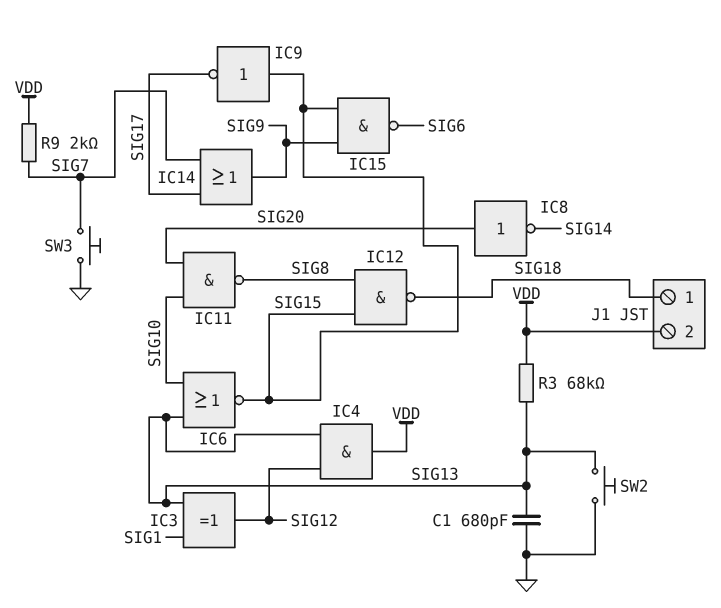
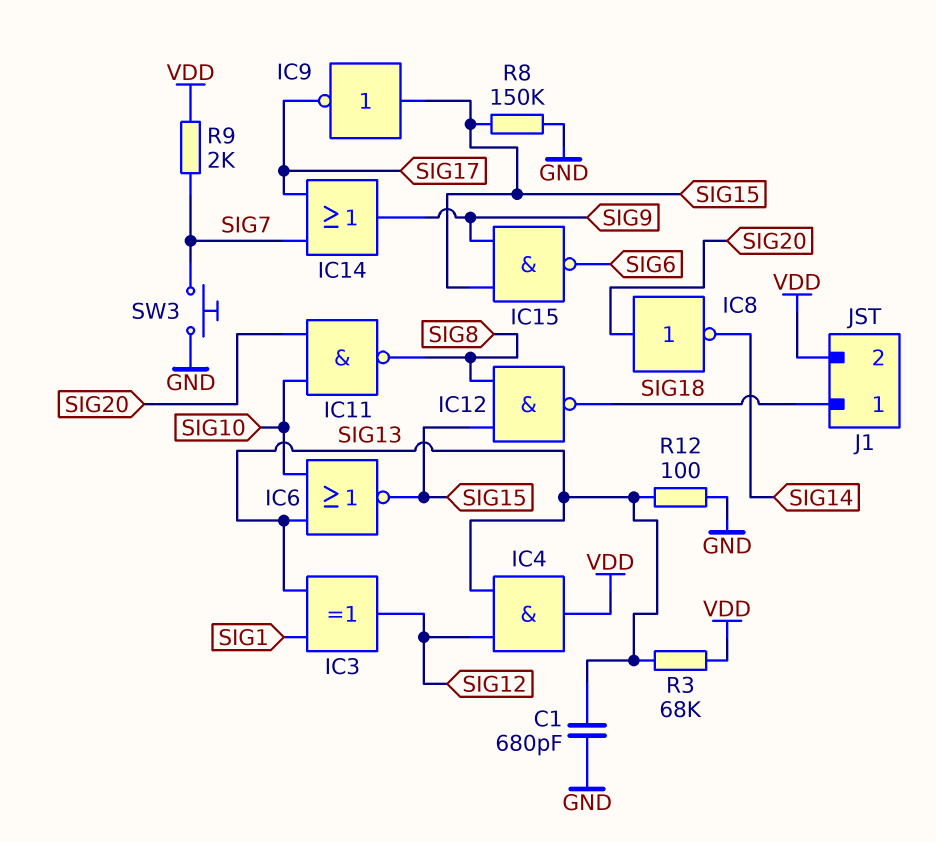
R8: none -> 150k (GND, SIG15)
R12: none -> 100 (GND, SIG13)
SW2: button (GND, SIG13) -> none

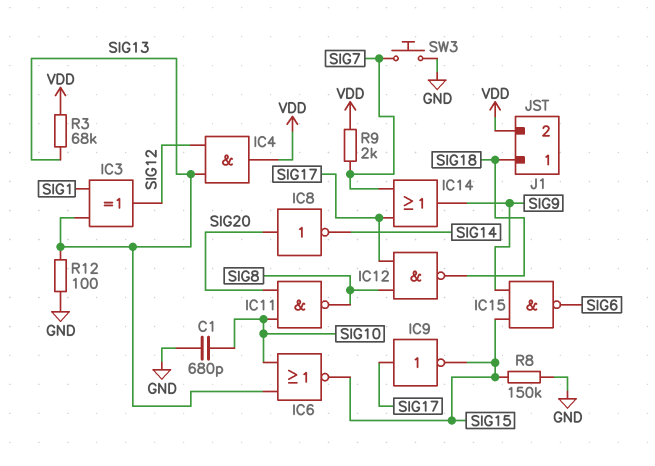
C1: 680pF (GND, SIG13) -> 680pF (GND, SIG10)
IC9: NOT (in SIG15, out SIG17) -> NOT (in SIG17, out SIG15)
IC12: NAND (in SIG8, in SIG15, out SIG18) -> NAND (in SIG8, in SIG17, out SIG18)

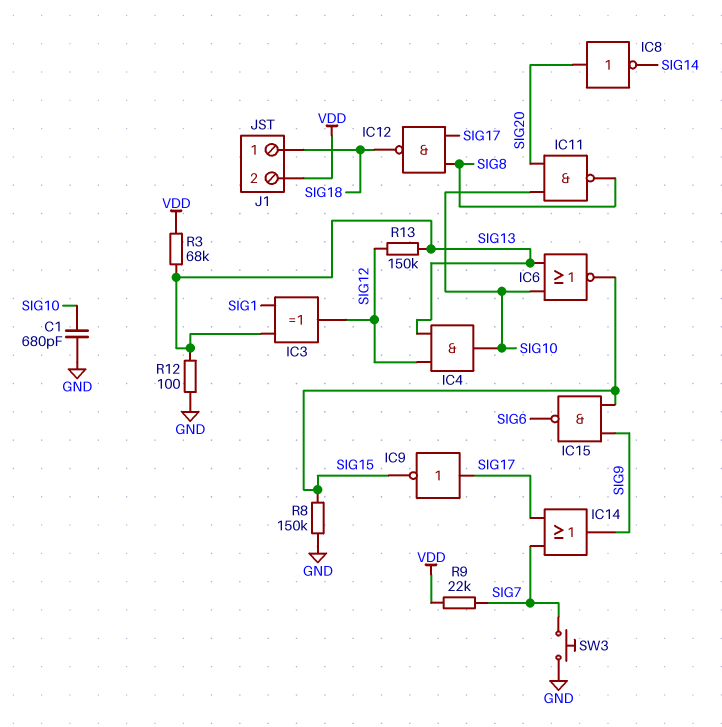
IC4: AND (in SIG12, in SIG13, out VDD) -> AND (in SIG12, in SIG13, out SIG10)
R9: 2k (SIG7, VDD) -> 22k (SIG7, VDD)
R13: none -> 150k (SIG12, SIG13)

